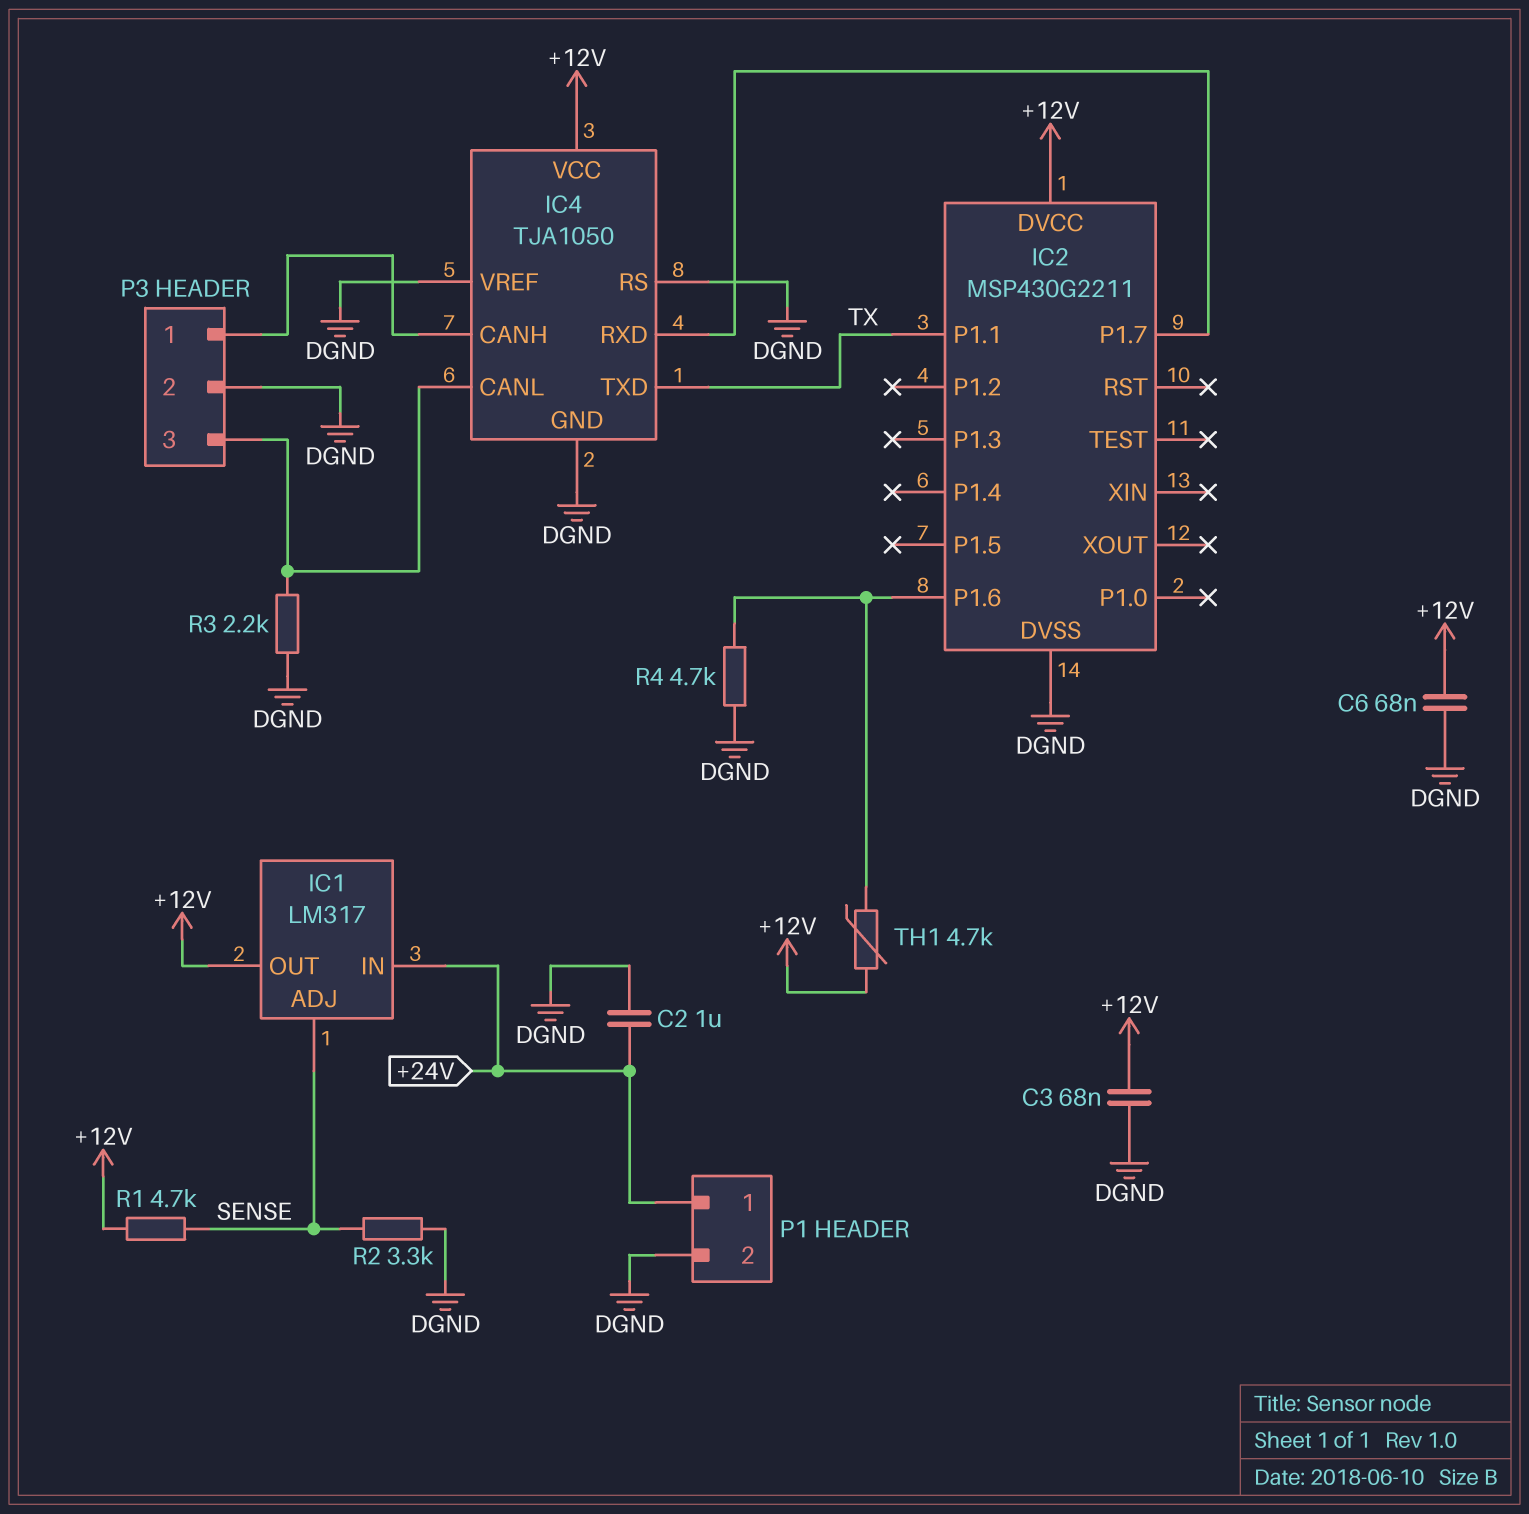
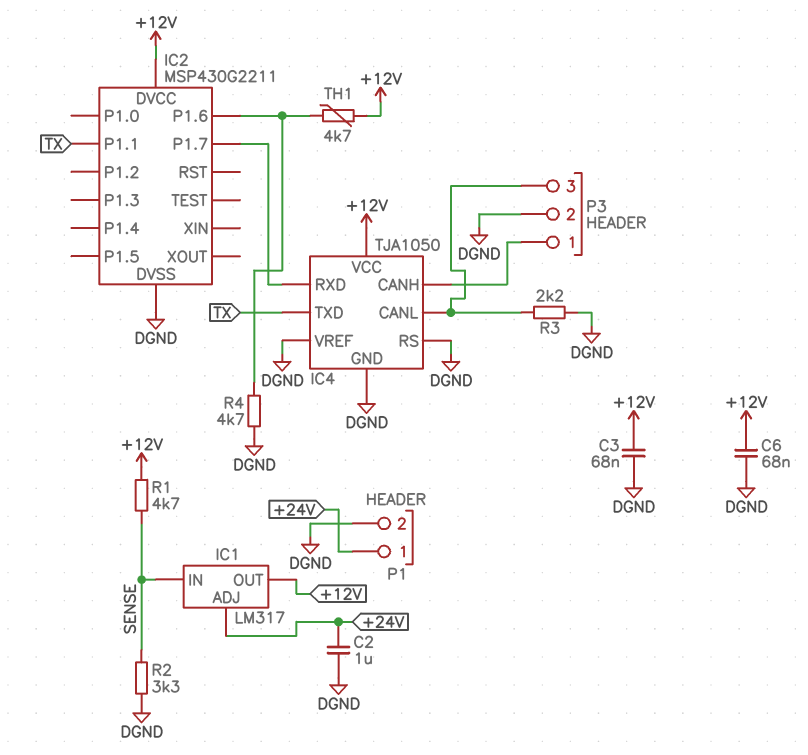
IC1 pin ADJ: SENSE -> +24V
IC1 pin IN: +24V -> SENSE

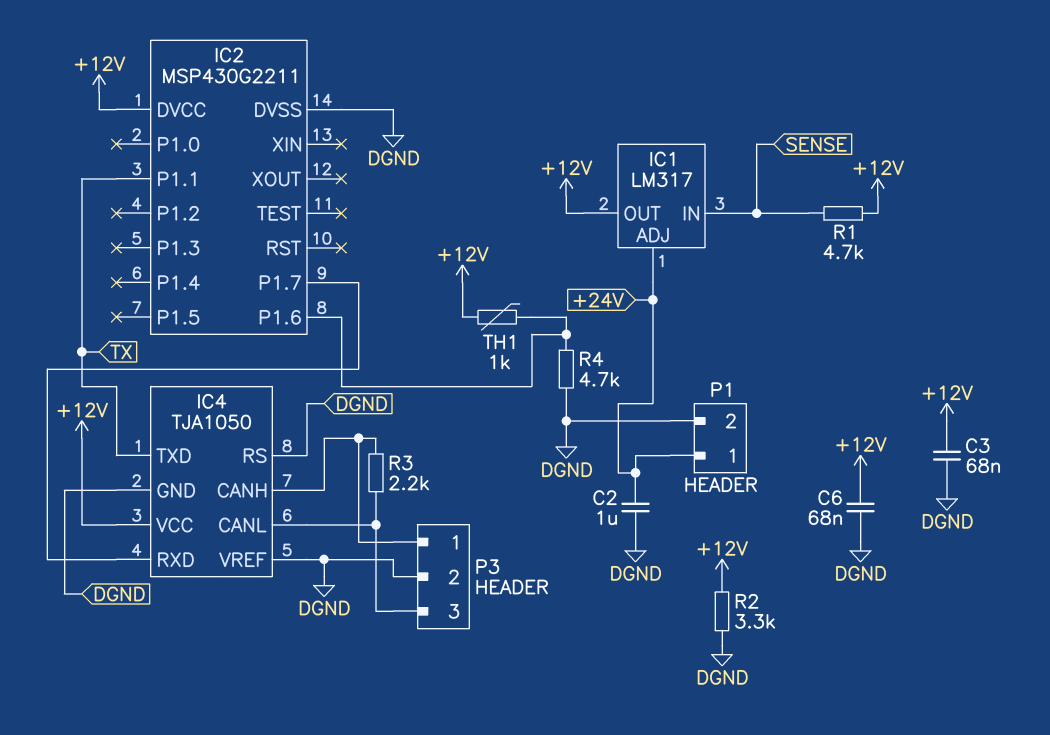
R2: 3.3k (DGND, SENSE) -> 3.3k (+12V, DGND)
R3: 2.2k (DGND, IC4/CANL) -> 2.2k (IC4/CANH, IC4/CANL)
TH1: 4.7k (+12V, IC2/P1.6) -> 1k (+12V, IC2/P1.6)

